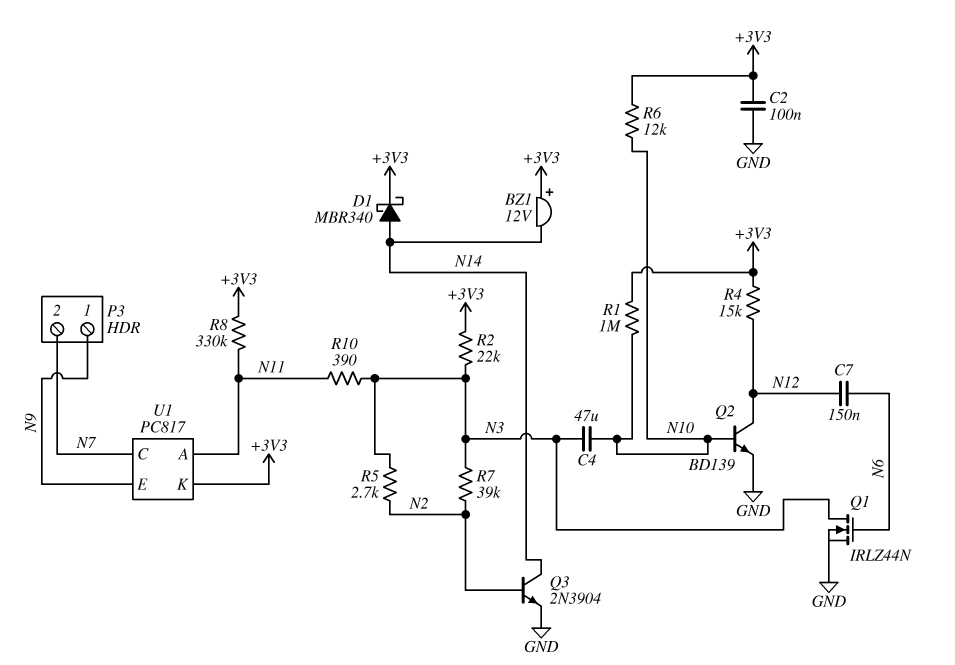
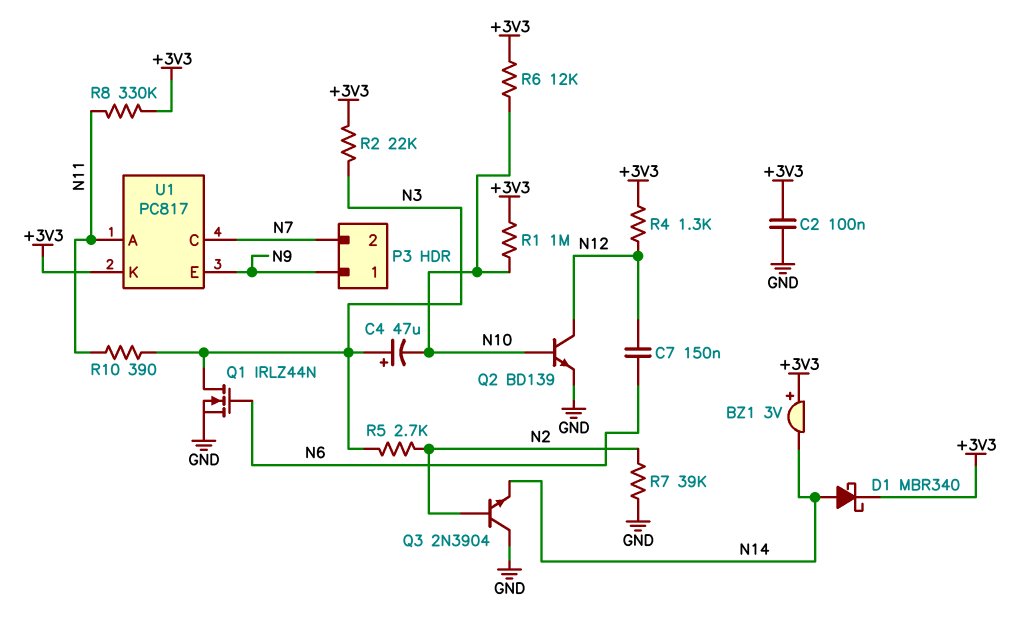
BZ1: buzzer 12V (plus +3V3, minus N14) -> buzzer 3V (plus +3V3, minus N14)
C4: 47uF (N3, N10) -> 47uF (plus N3, minus N10)
Q3: NPN 2N3904 (B N2, C N14, E GND) -> NPN 2N3904 (B N2, C GND, E N14)
R4: 15k (+3V3, N12) -> 1.3k (+3V3, N12)
R7: 39k (N2, N3) -> 39k (GND, N2)

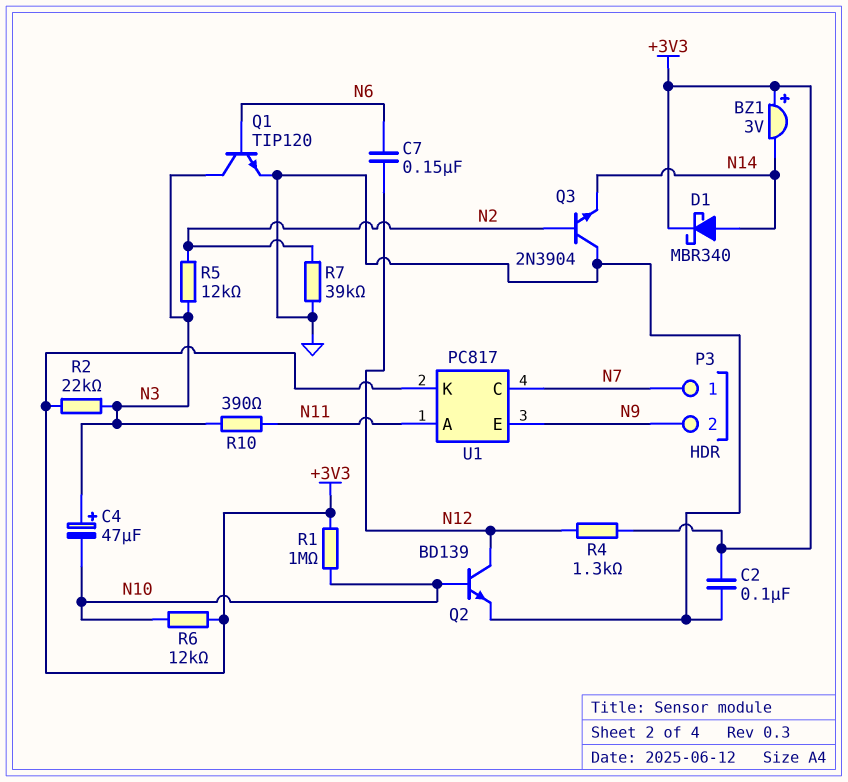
P3 pin 1: N9 -> N7
P3 pin 2: N7 -> N9
Q1: NMOS IRLZ44N (G N6, D N3, S GND) -> NPN TIP120 (B N6, C N3, E GND)
R5: 2.7k (N2, N3) -> 12k (N2, N3)
R8: 330k (+3V3, N11) -> none

